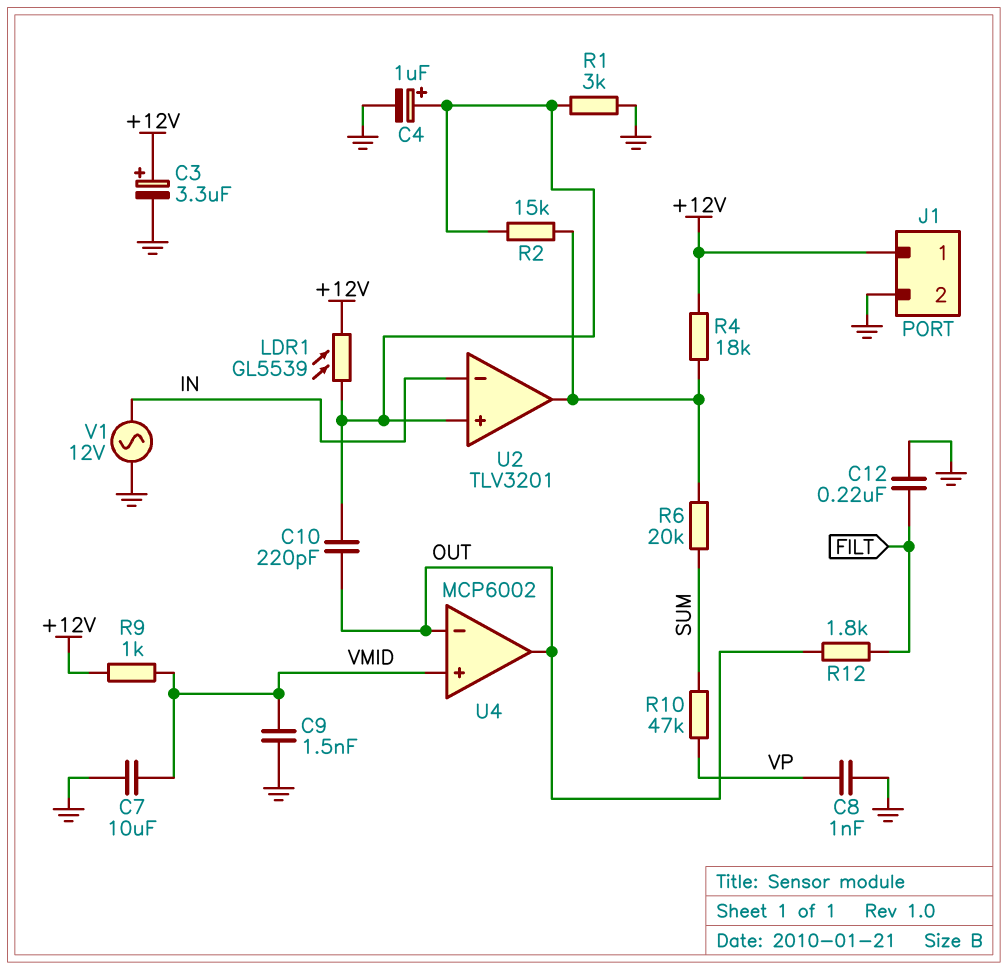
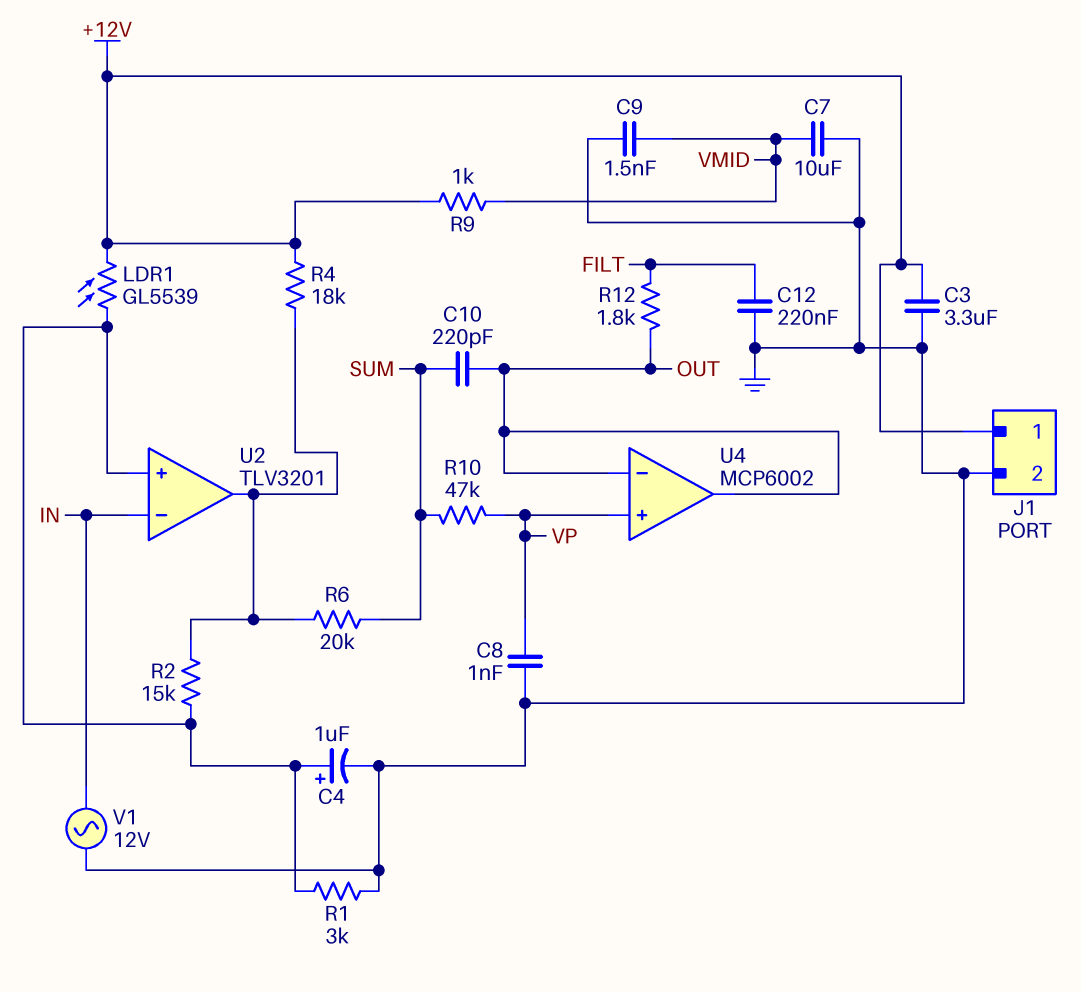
C3: 3.3uF (plus +12V, minus GND) -> 3.3uF (+12V, GND)
C10: 220pF (OUT, U2/in+) -> 220pF (OUT, SUM)
U4 pin in+: VMID -> VP

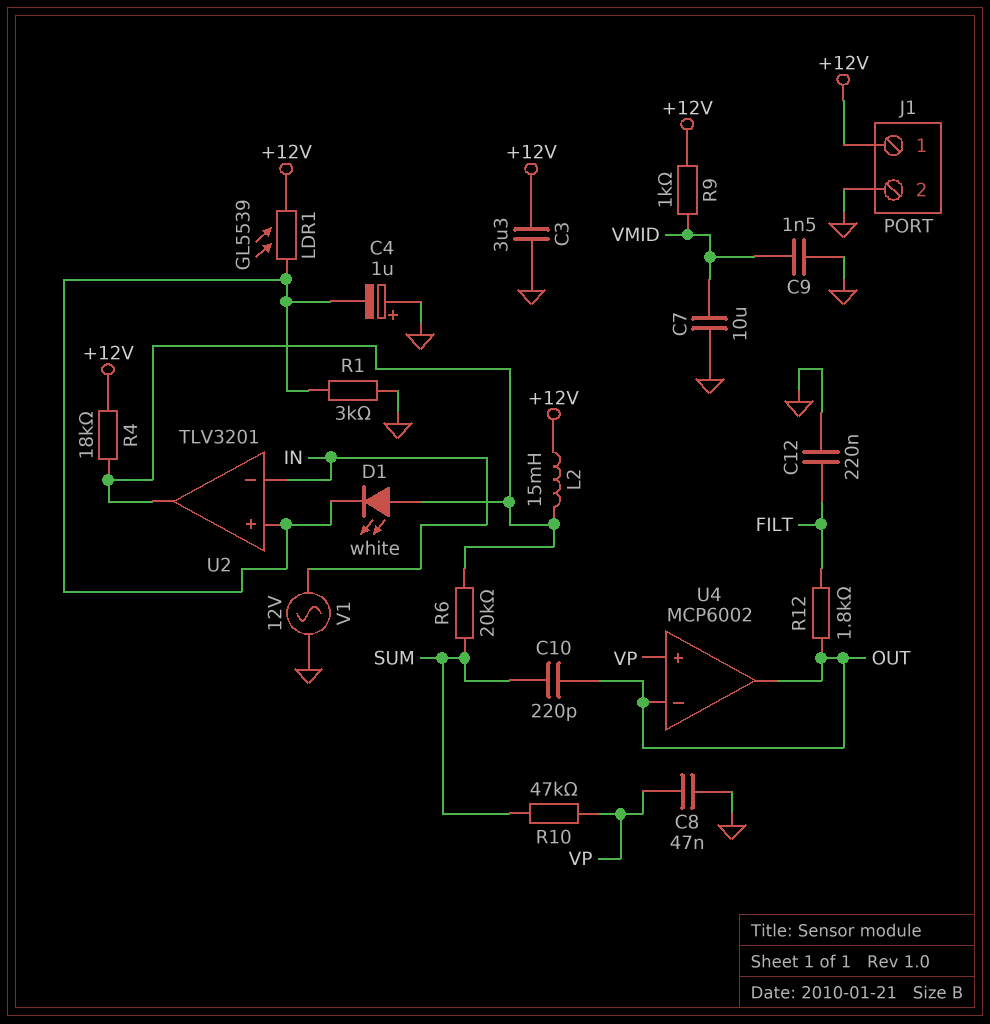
C4: 1uF (plus U2/in+, minus GND) -> 1uF (plus GND, minus U2/in+)
C8: 1nF (GND, VP) -> 47nF (GND, VP)
D1: none -> LED white (A U2/out, K U2/in+)
L2: none -> 15mH (+12V, U2/out)
R2: 15k (U2/in+, U2/out) -> none

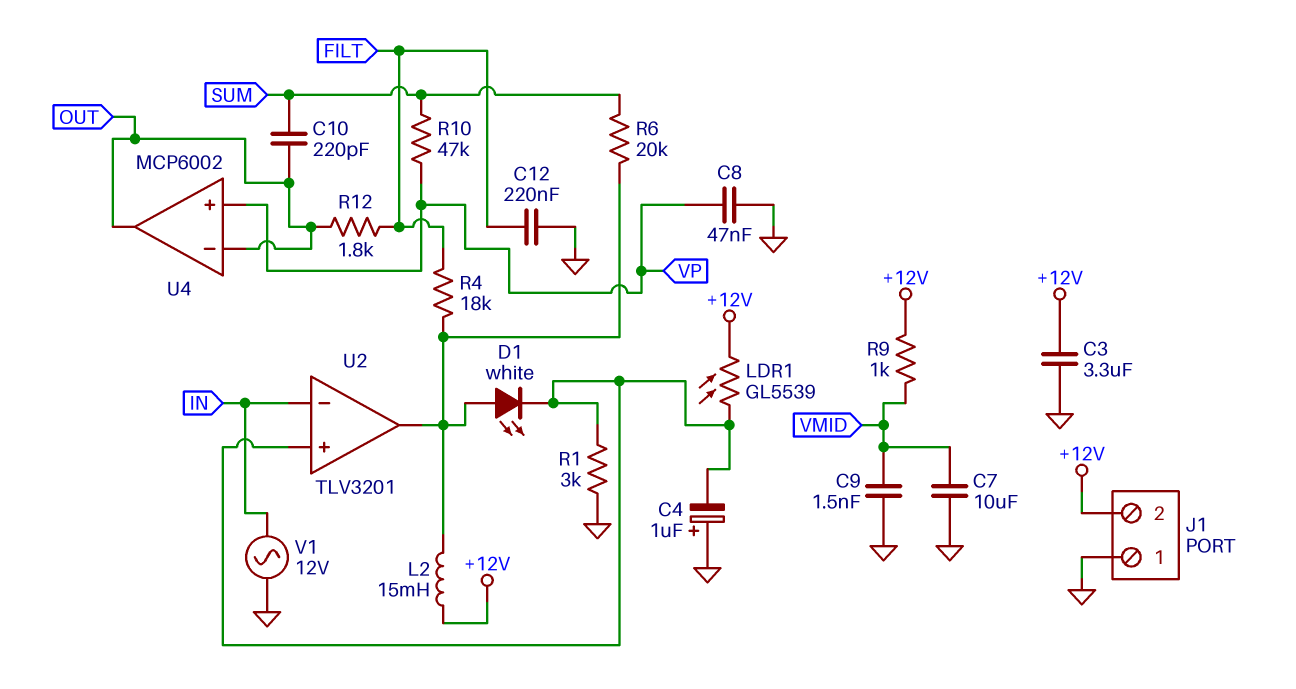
J1 pin 1: +12V -> GND
J1 pin 2: GND -> +12V
R4: 18k (+12V, U2/out) -> 18k (FILT, U2/out)

